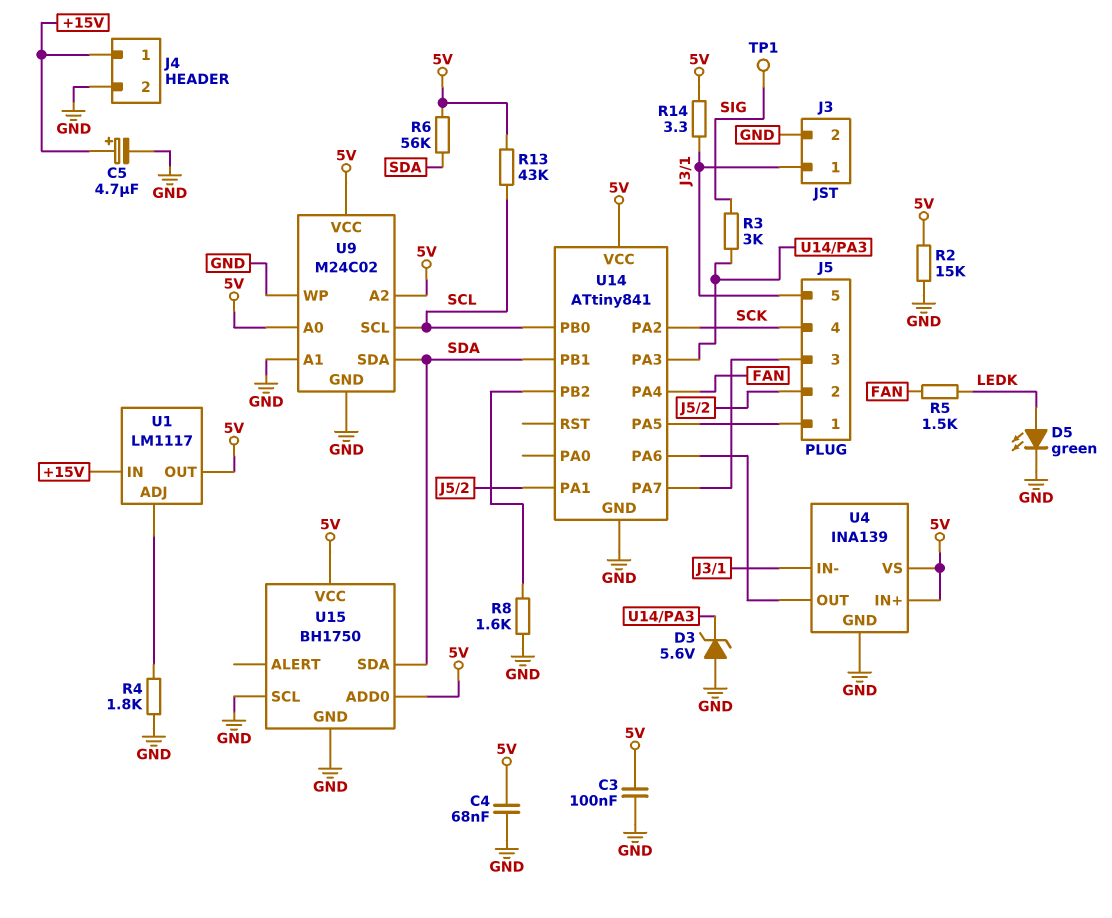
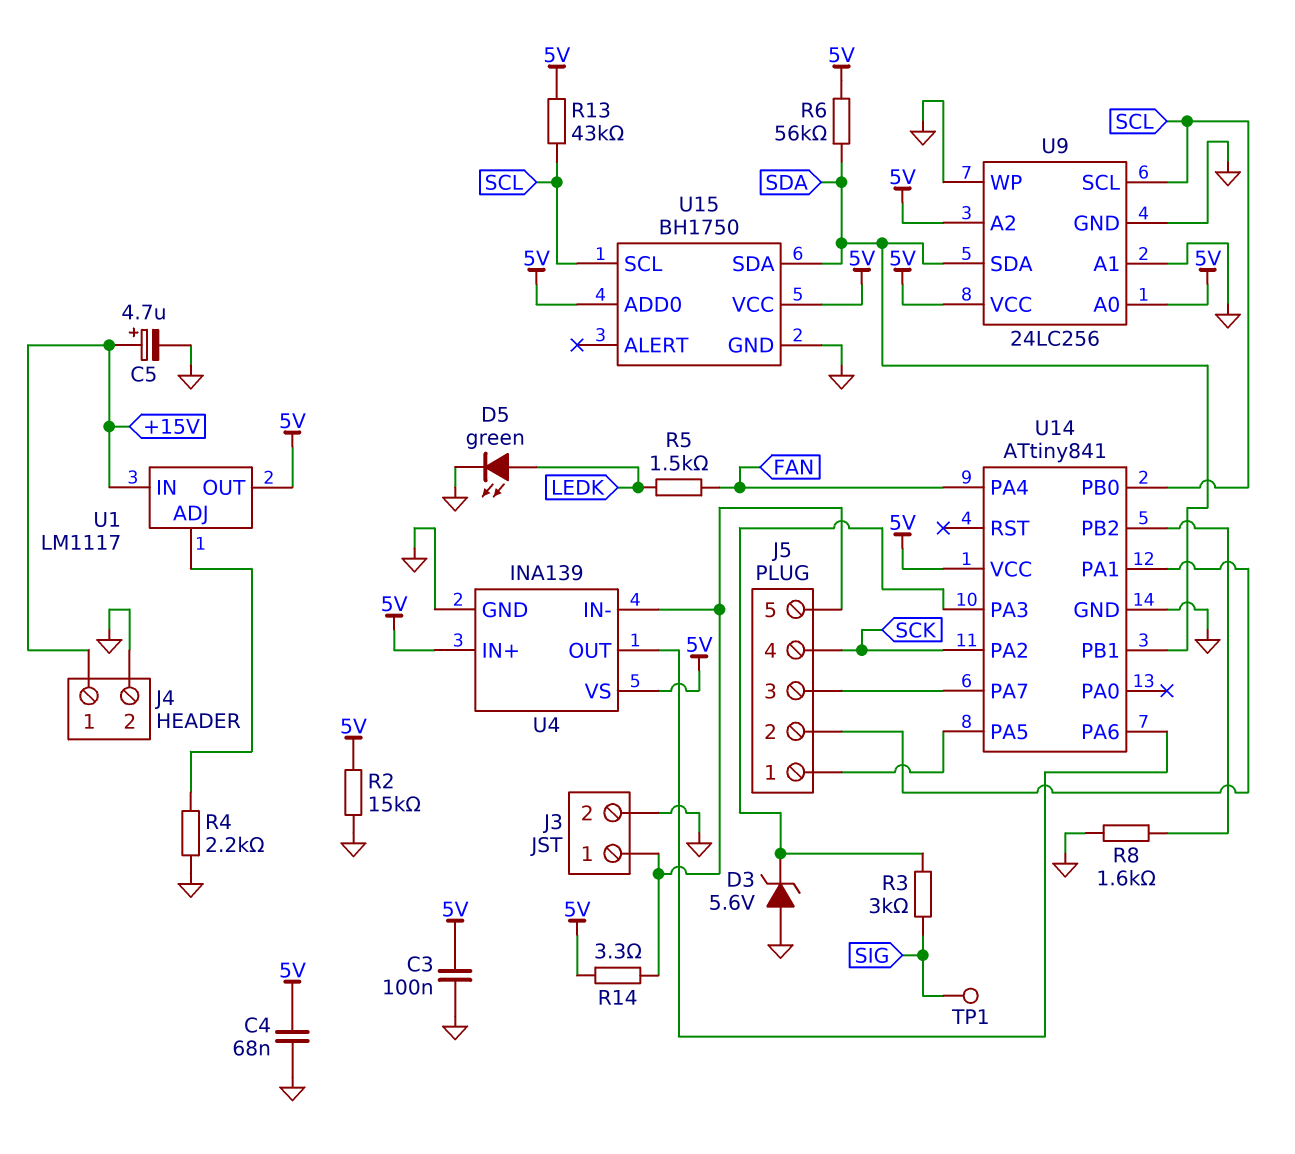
R4: 1.8k (GND, U1/ADJ) -> 2.2k (GND, U1/ADJ)
U9: M24C02 -> 24LC256
U15 pin SCL: GND -> SCL

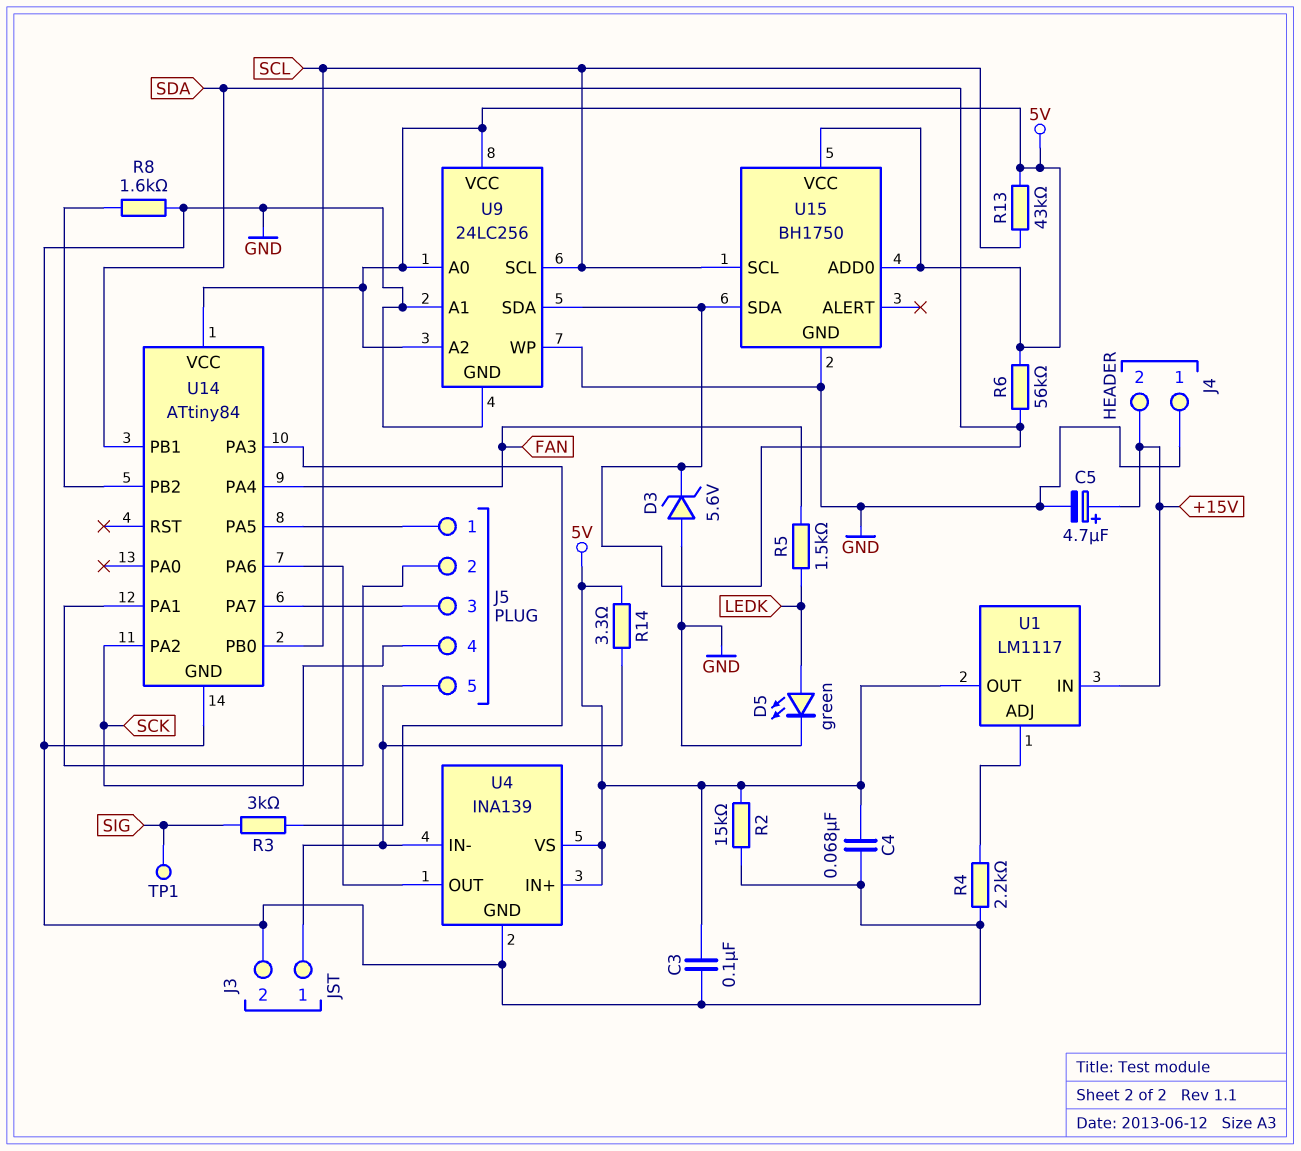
D3: zener 5.6V (A GND, K U14/PA3) -> zener 5.6V (A GND, K SDA)
J4 pin 1: +15V -> GND
J4 pin 2: GND -> +15V
U14: ATtiny841 -> ATtiny84

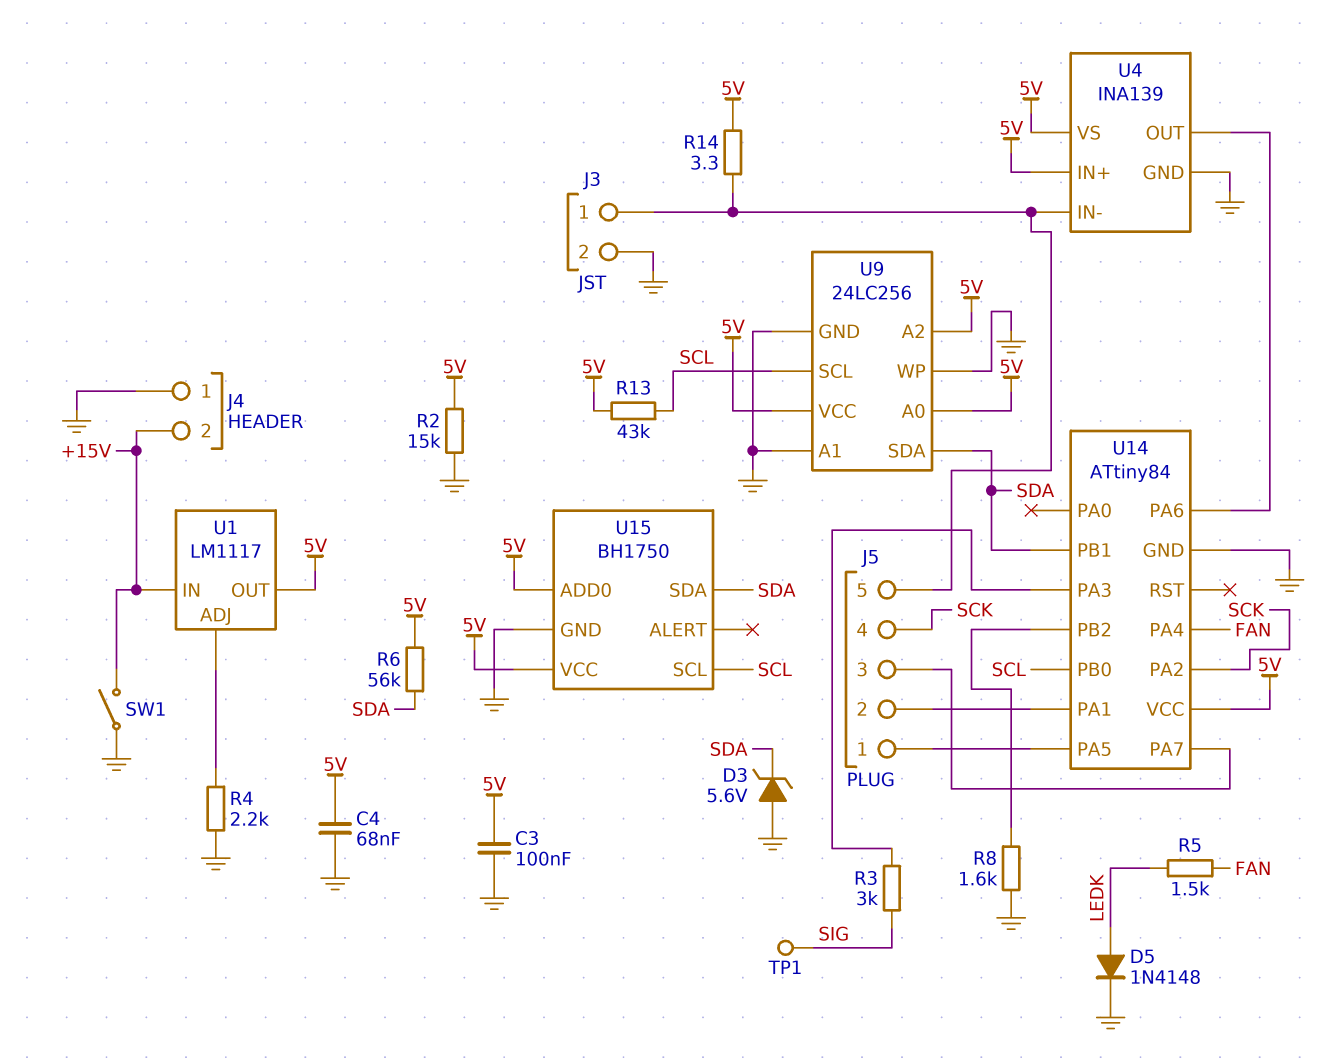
C5: 4.7uF (plus +15V, minus GND) -> none
D5: LED green (A LEDK, K GND) -> diode 1N4148 (A LEDK, K GND)
SW1: none -> switch (+15V, GND)

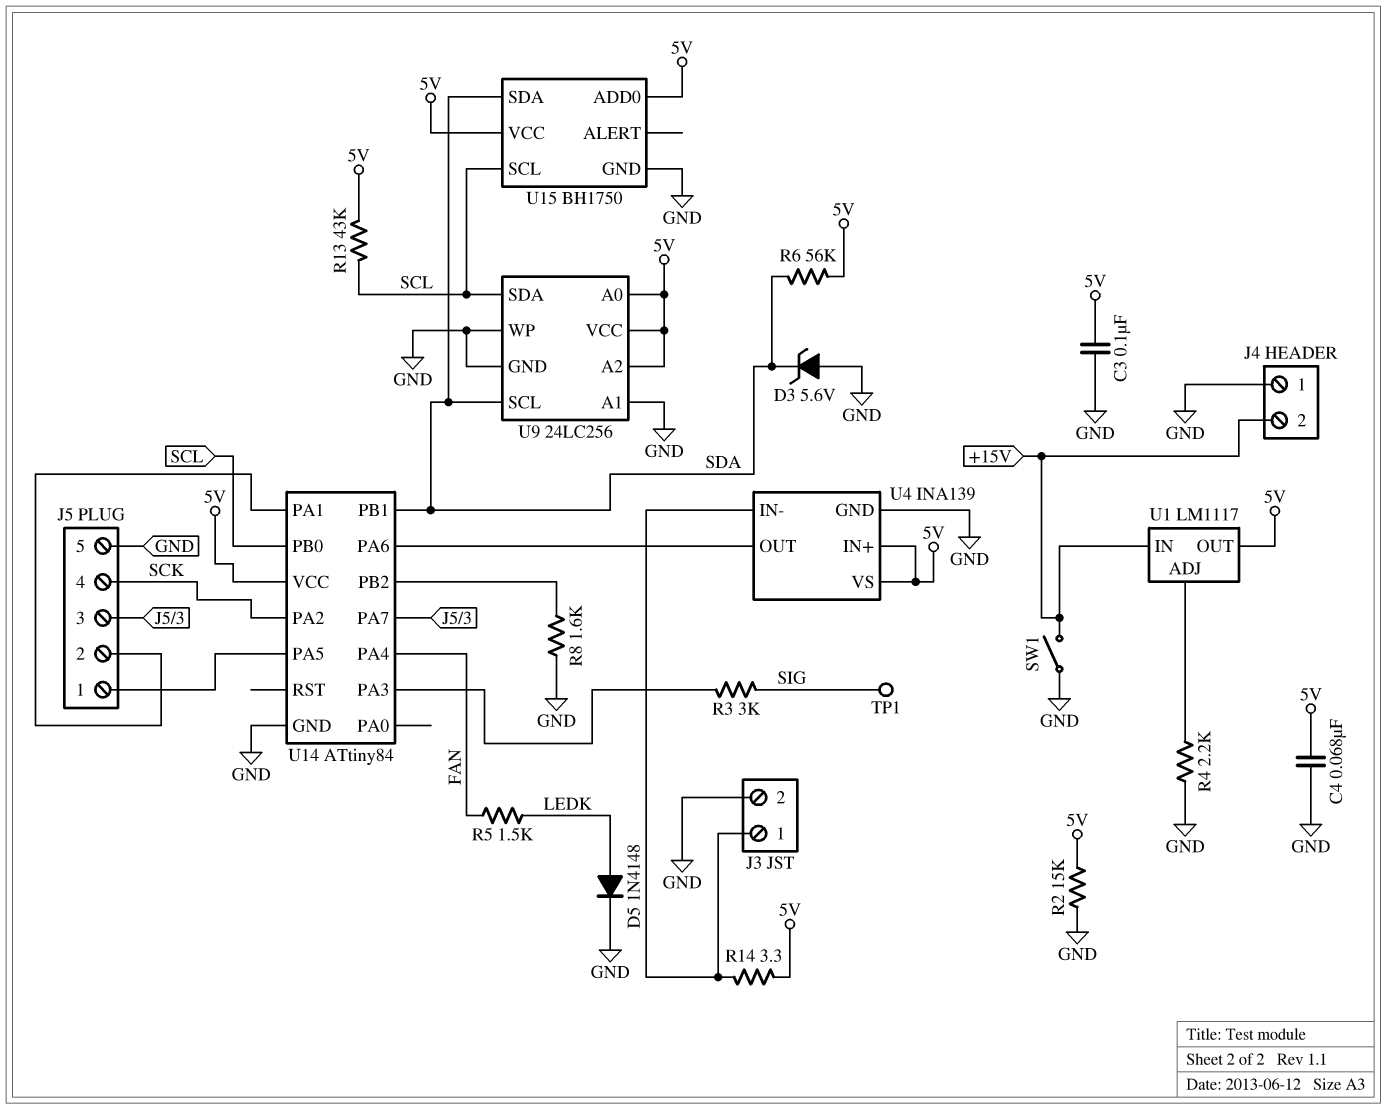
J5 pin 5: J3/1 -> GND
U9 pin SCL: SCL -> SDA
U9 pin SDA: SDA -> SCL

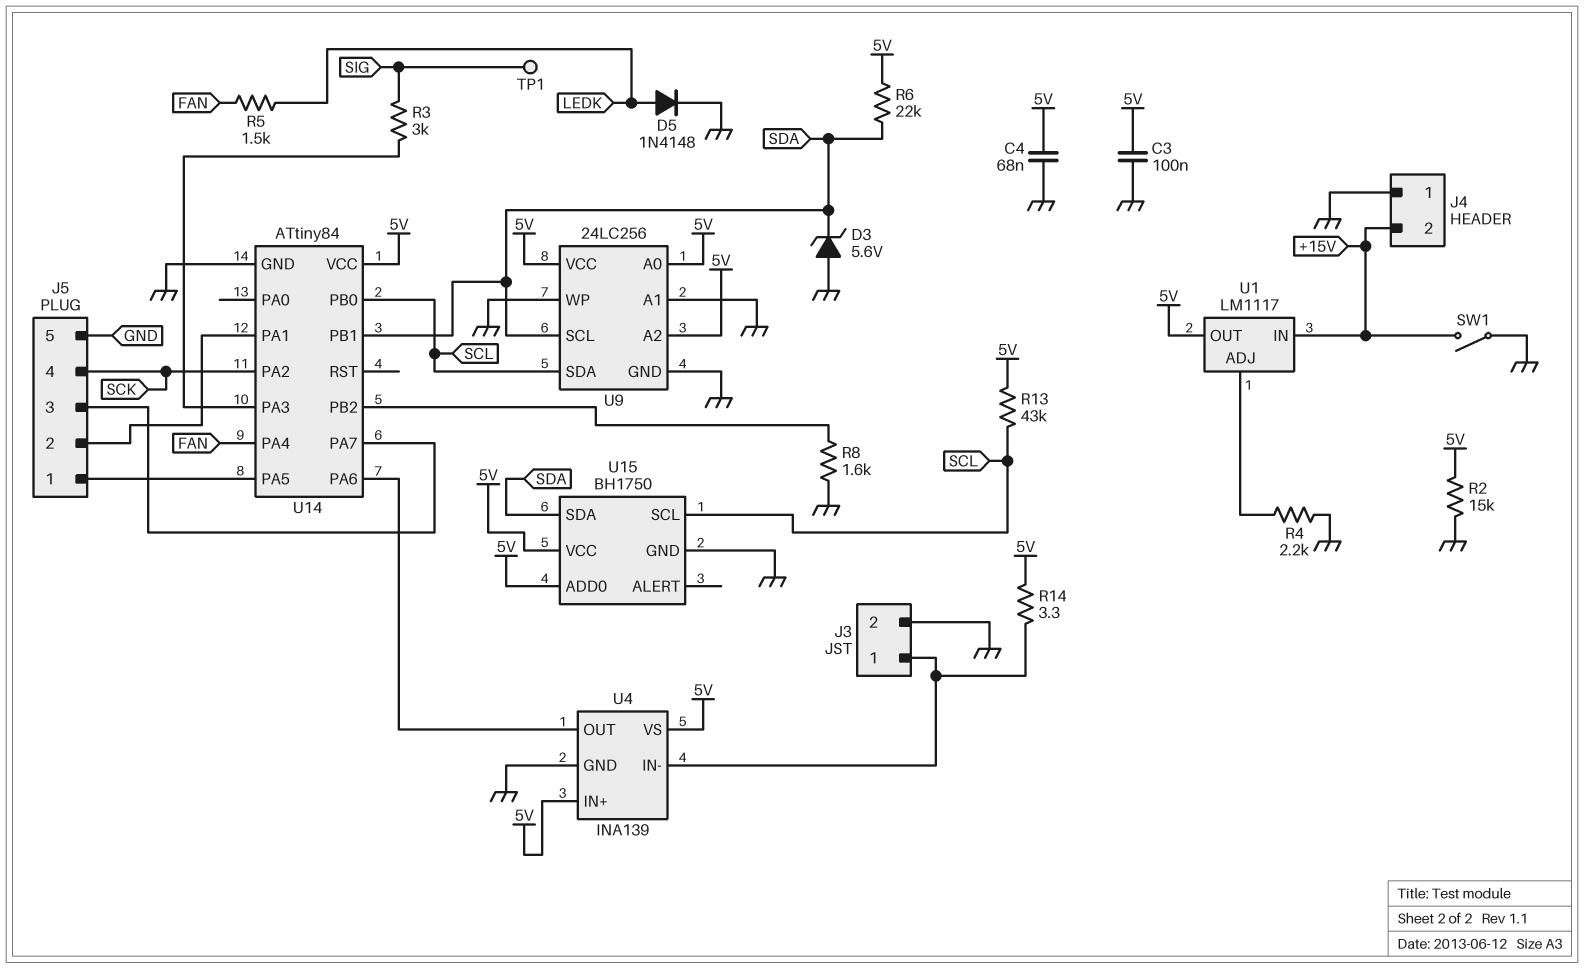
R6: 56k (5V, SDA) -> 22k (5V, SDA)

